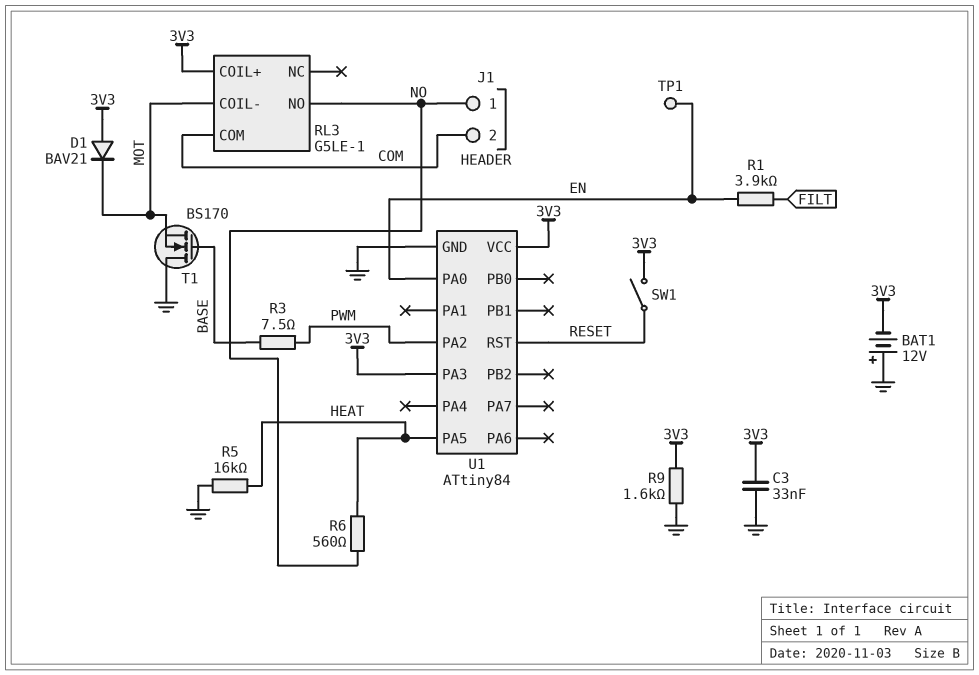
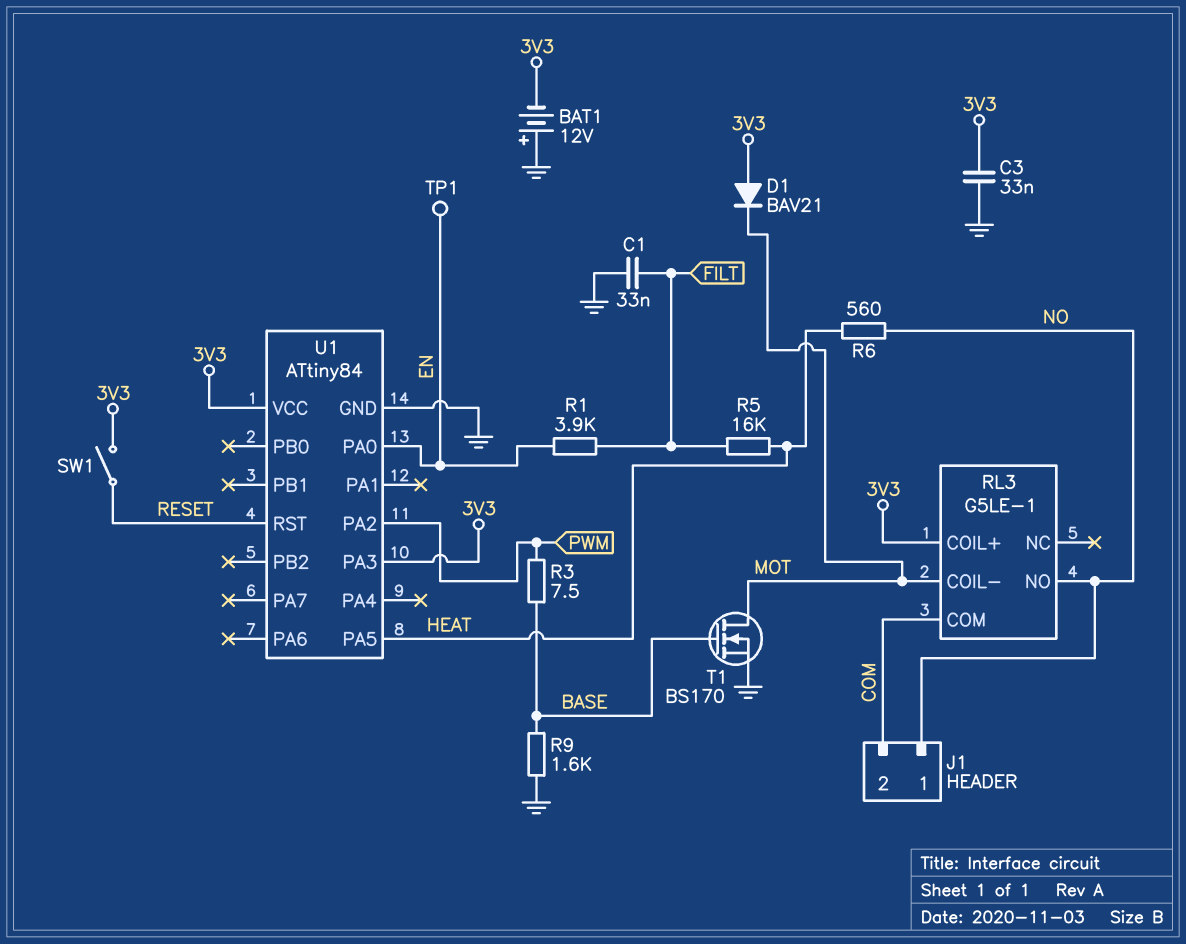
C1: none -> 33nF (FILT, GND)
R5: 16k (GND, HEAT) -> 16k (FILT, HEAT)
R9: 1.6k (3V3, GND) -> 1.6k (BASE, GND)
T1: NMOS BS170 (G BASE, D GND, S MOT) -> NMOS BS170 (G BASE, D MOT, S GND)

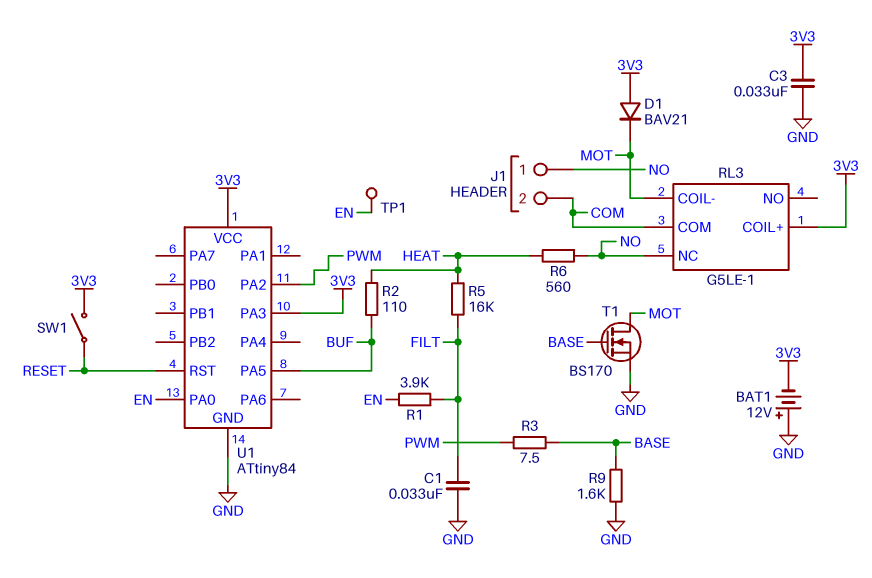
R2: none -> 110 (BUF, HEAT)
RL3 pin NC: none -> NO
RL3 pin NO: NO -> none
U1 pin PA5: HEAT -> BUF

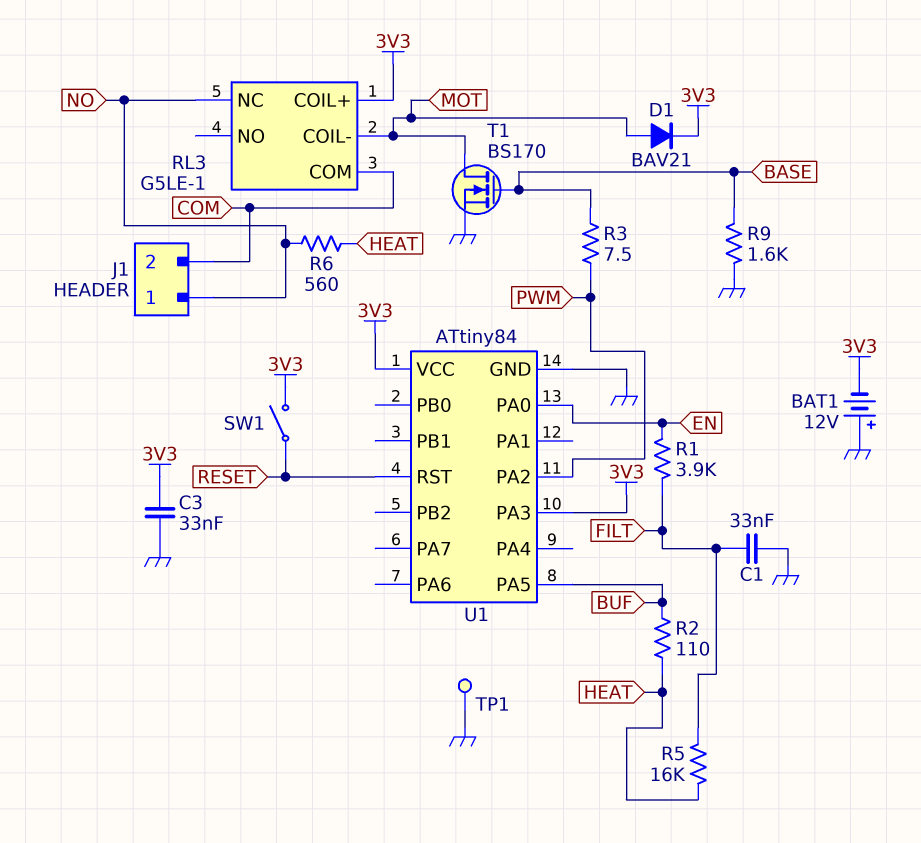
D1: diode BAV21 (A 3V3, K MOT) -> diode BAV21 (A MOT, K 3V3)
TP1: test point (EN) -> test point (GND)

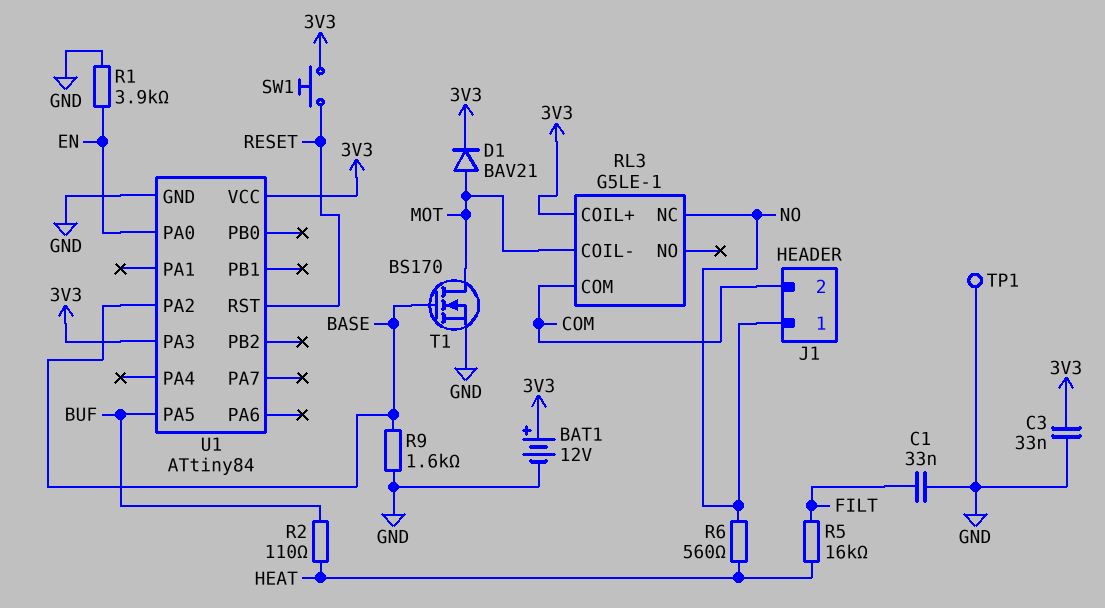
BAT1: 12V (plus GND, minus 3V3) -> 12V (plus 3V3, minus GND)
R1: 3.9k (EN, FILT) -> 3.9k (EN, GND)
R3: 7.5 (BASE, PWM) -> none
SW1: switch (3V3, RESET) -> button (3V3, RESET)
U1 pin PA2: PWM -> BASE

